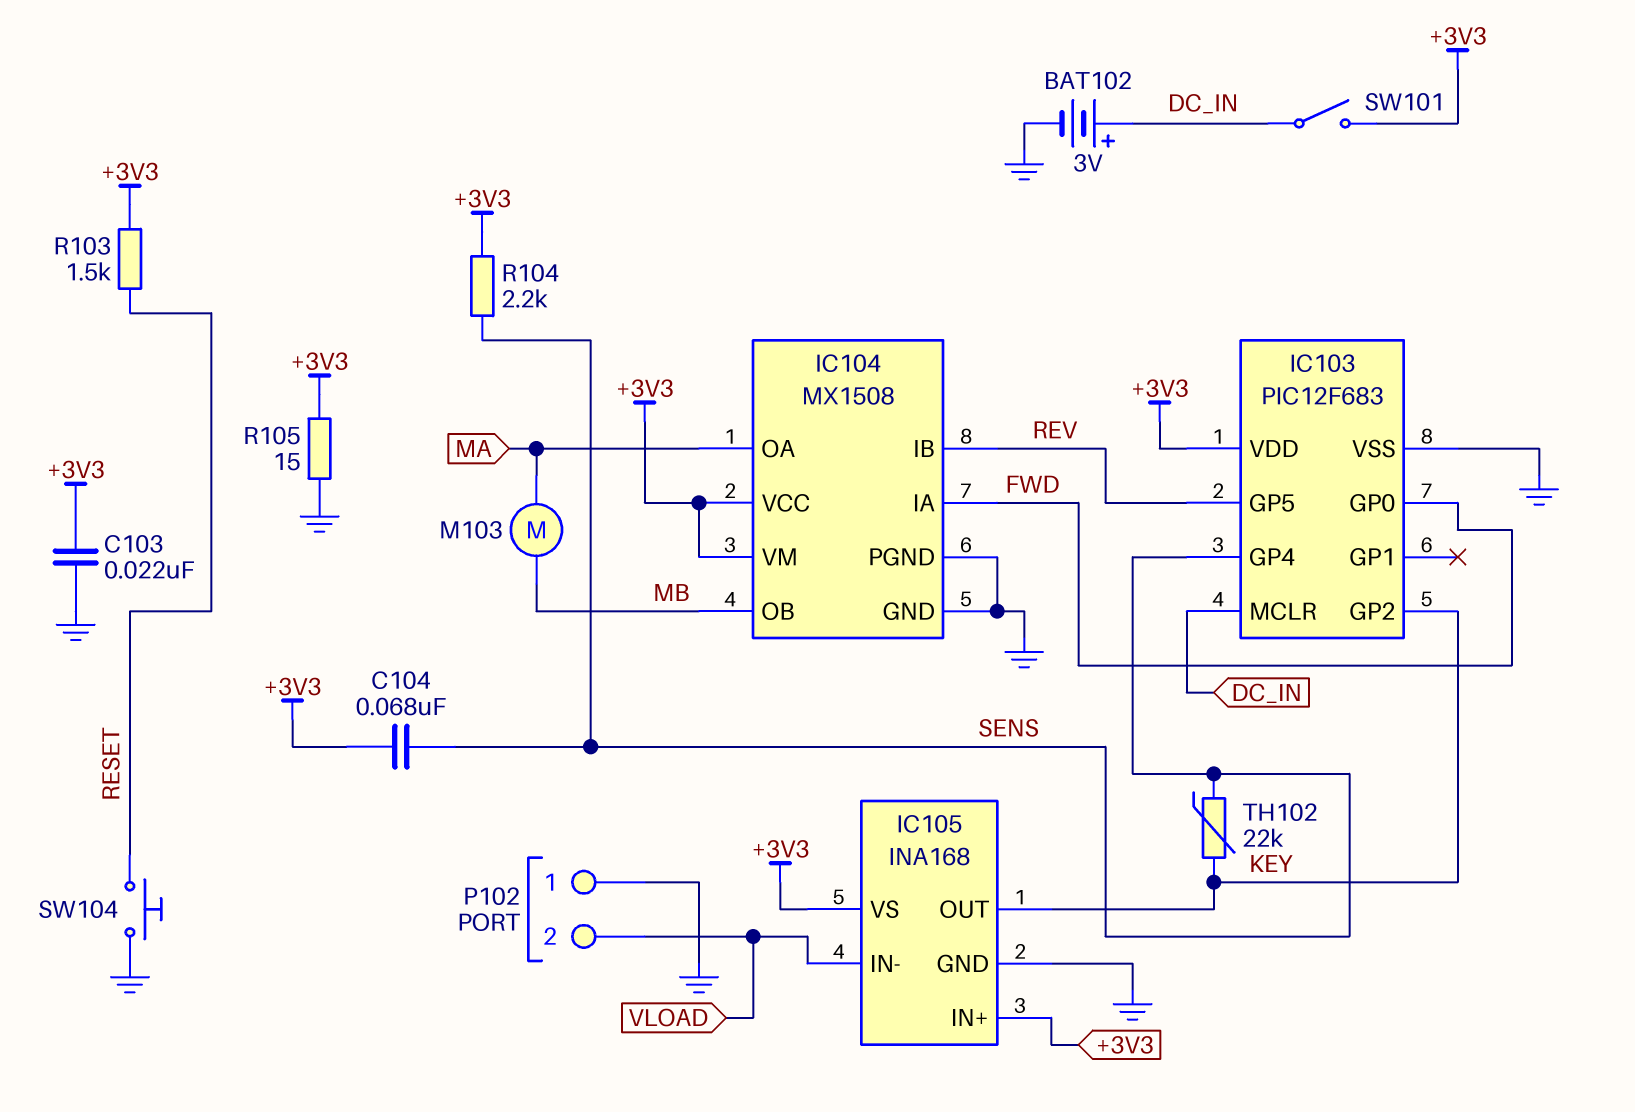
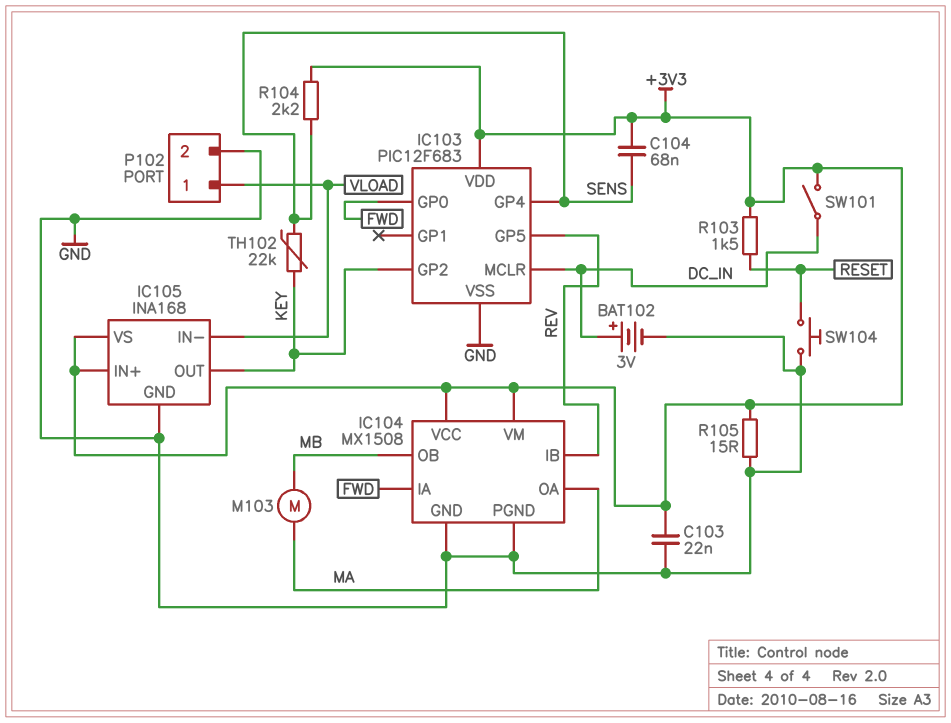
P102 pin 1: GND -> VLOAD
P102 pin 2: VLOAD -> GND

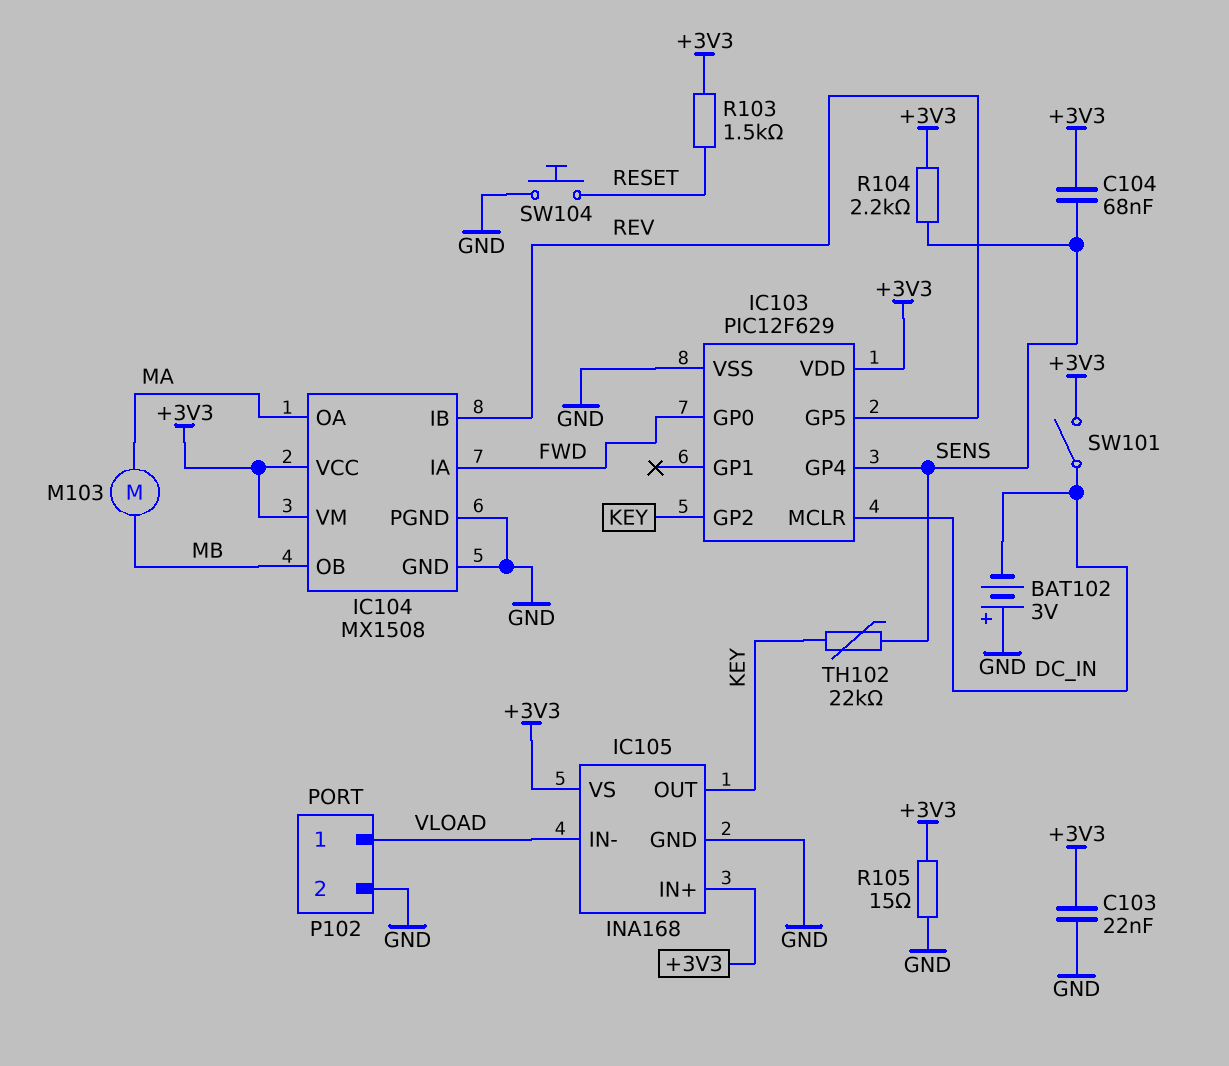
BAT102: 3V (plus DC_IN, minus GND) -> 3V (plus GND, minus DC_IN)
IC103: PIC12F683 -> PIC12F629

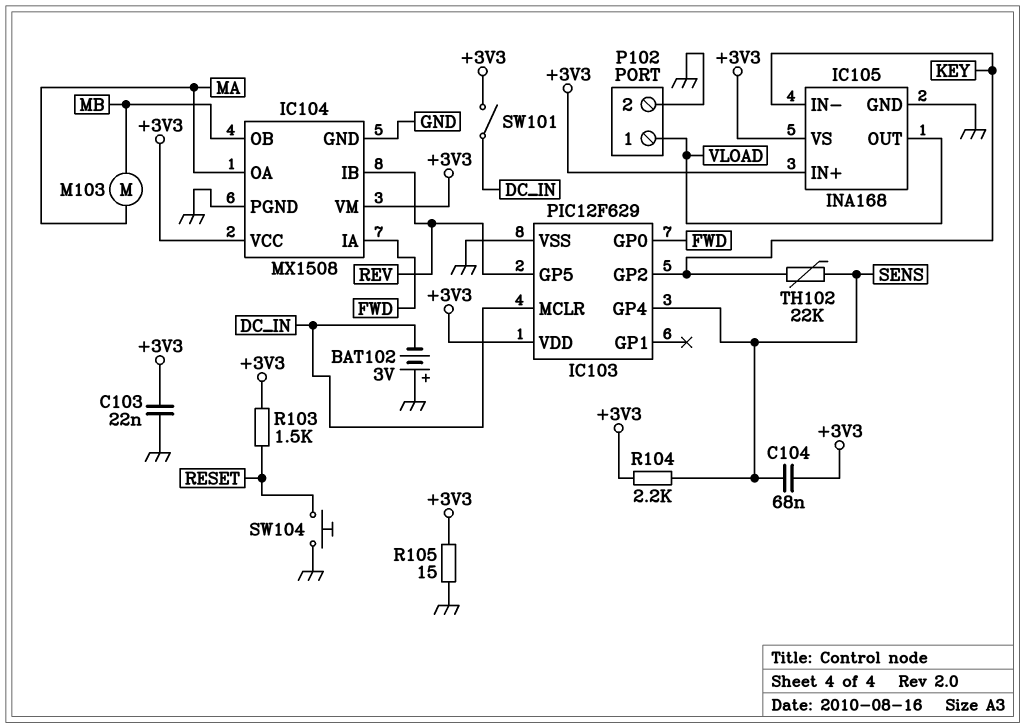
IC105 pin IN-: VLOAD -> KEY
IC105 pin OUT: KEY -> VLOAD

